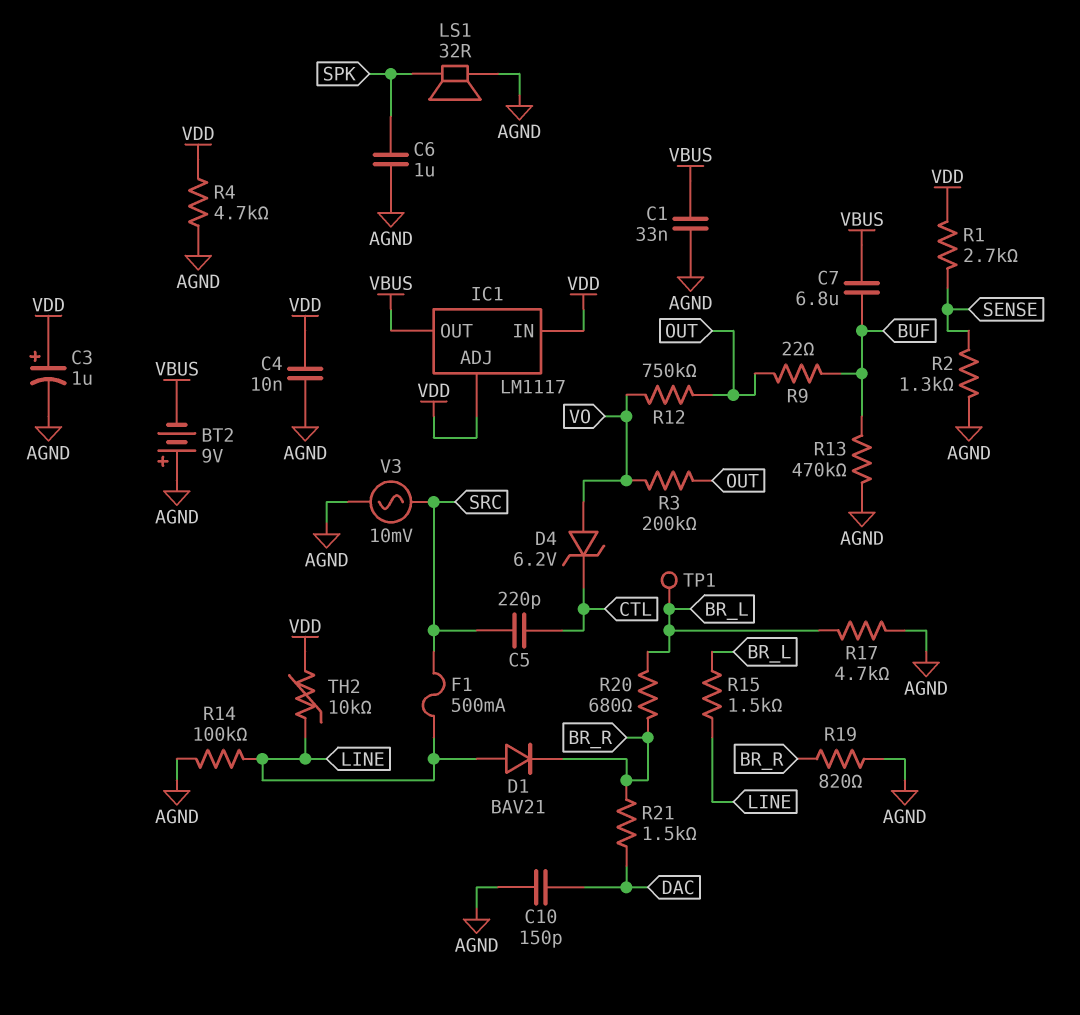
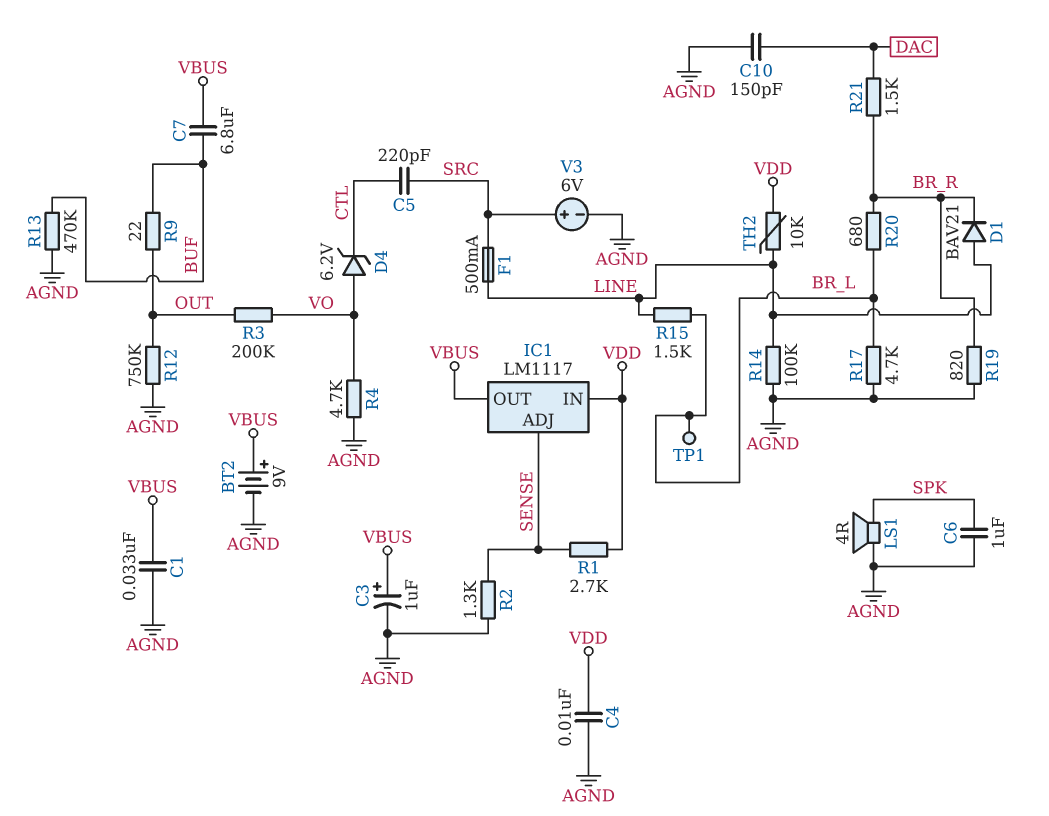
BT2: 9V (plus AGND, minus VBUS) -> 9V (plus VBUS, minus AGND)
C3: 1uF (plus VDD, minus AGND) -> 1uF (plus VBUS, minus AGND)
IC1 pin ADJ: VDD -> SENSE
LS1: speaker 32R (AGND, SPK) -> speaker 4R (AGND, SPK)
R4: 4.7k (AGND, VDD) -> 4.7k (AGND, VO)
R12: 750k (OUT, VO) -> 750k (AGND, OUT)
V3: AC 10mV (AGND, SRC) -> 6V (plus SRC, minus AGND)

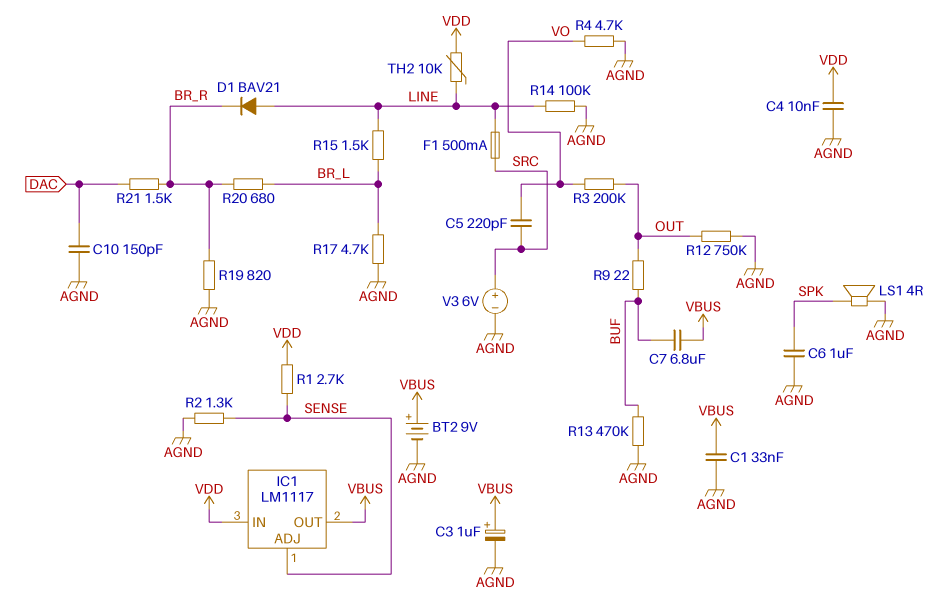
C5: 220pF (CTL, SRC) -> 220pF (SRC, VO)
D4: zener 6.2V (A VO, K CTL) -> none
TP1: test point (BR_L) -> none

